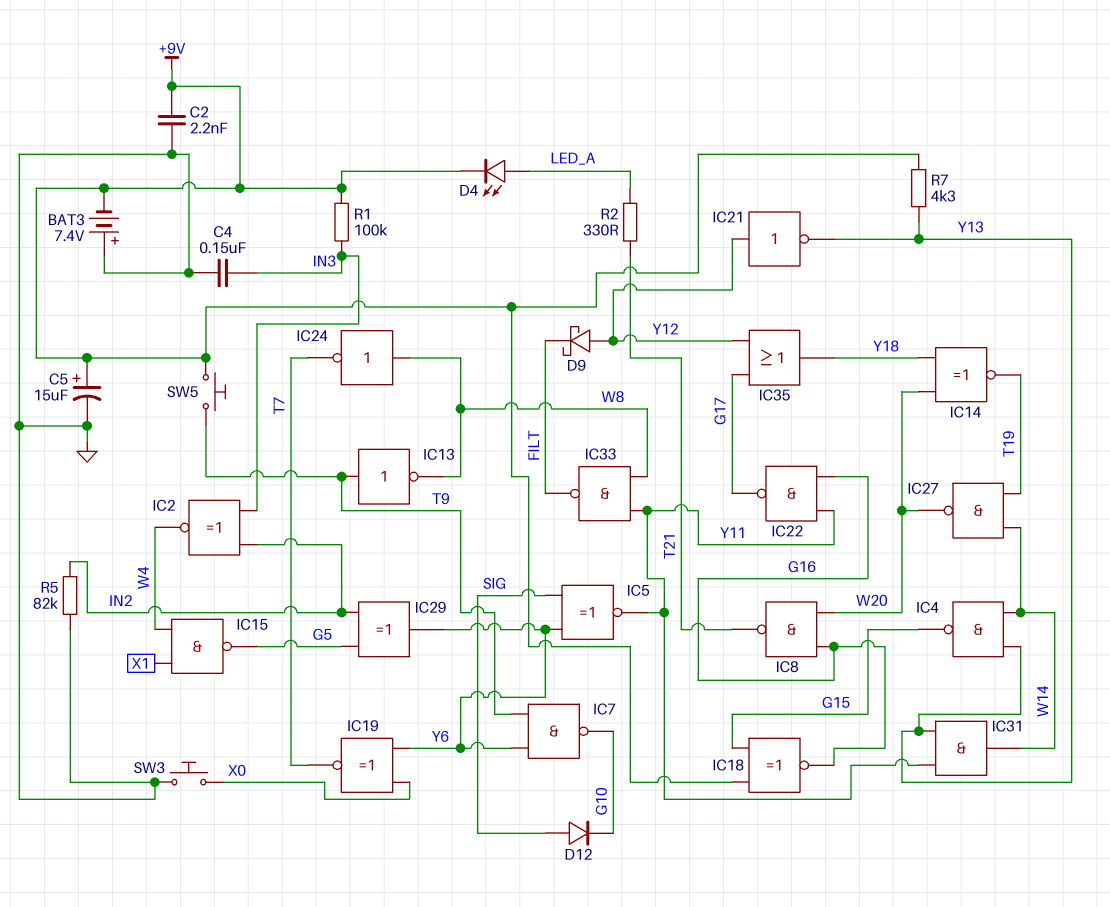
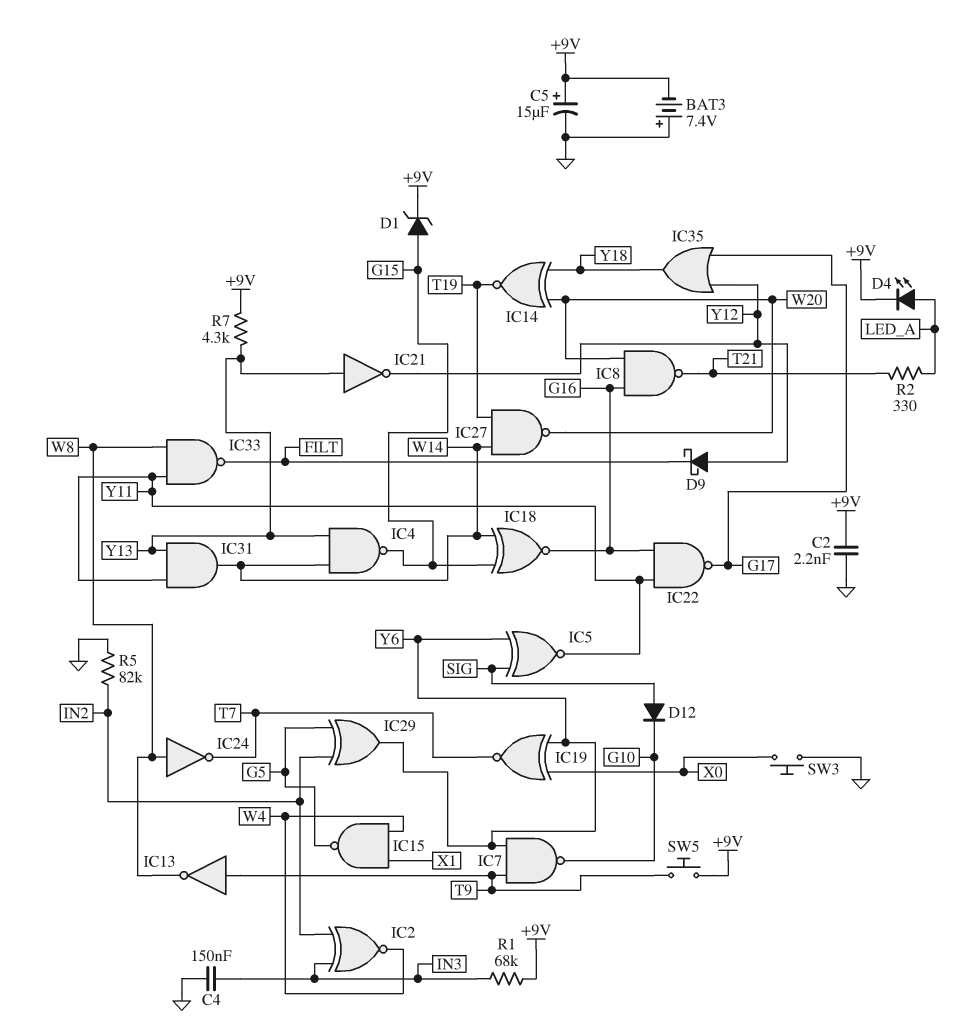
D1: none -> zener (A G15, K +9V)
IC18: XNOR (in +9V, in G15, out G16) -> XNOR (in G15, in W14, out G16)
IC21: NOT (in Y12, out Y13) -> NOT (in Y13, out Y12)
R1: 100k (+9V, IN3) -> 68k (+9V, IN3)

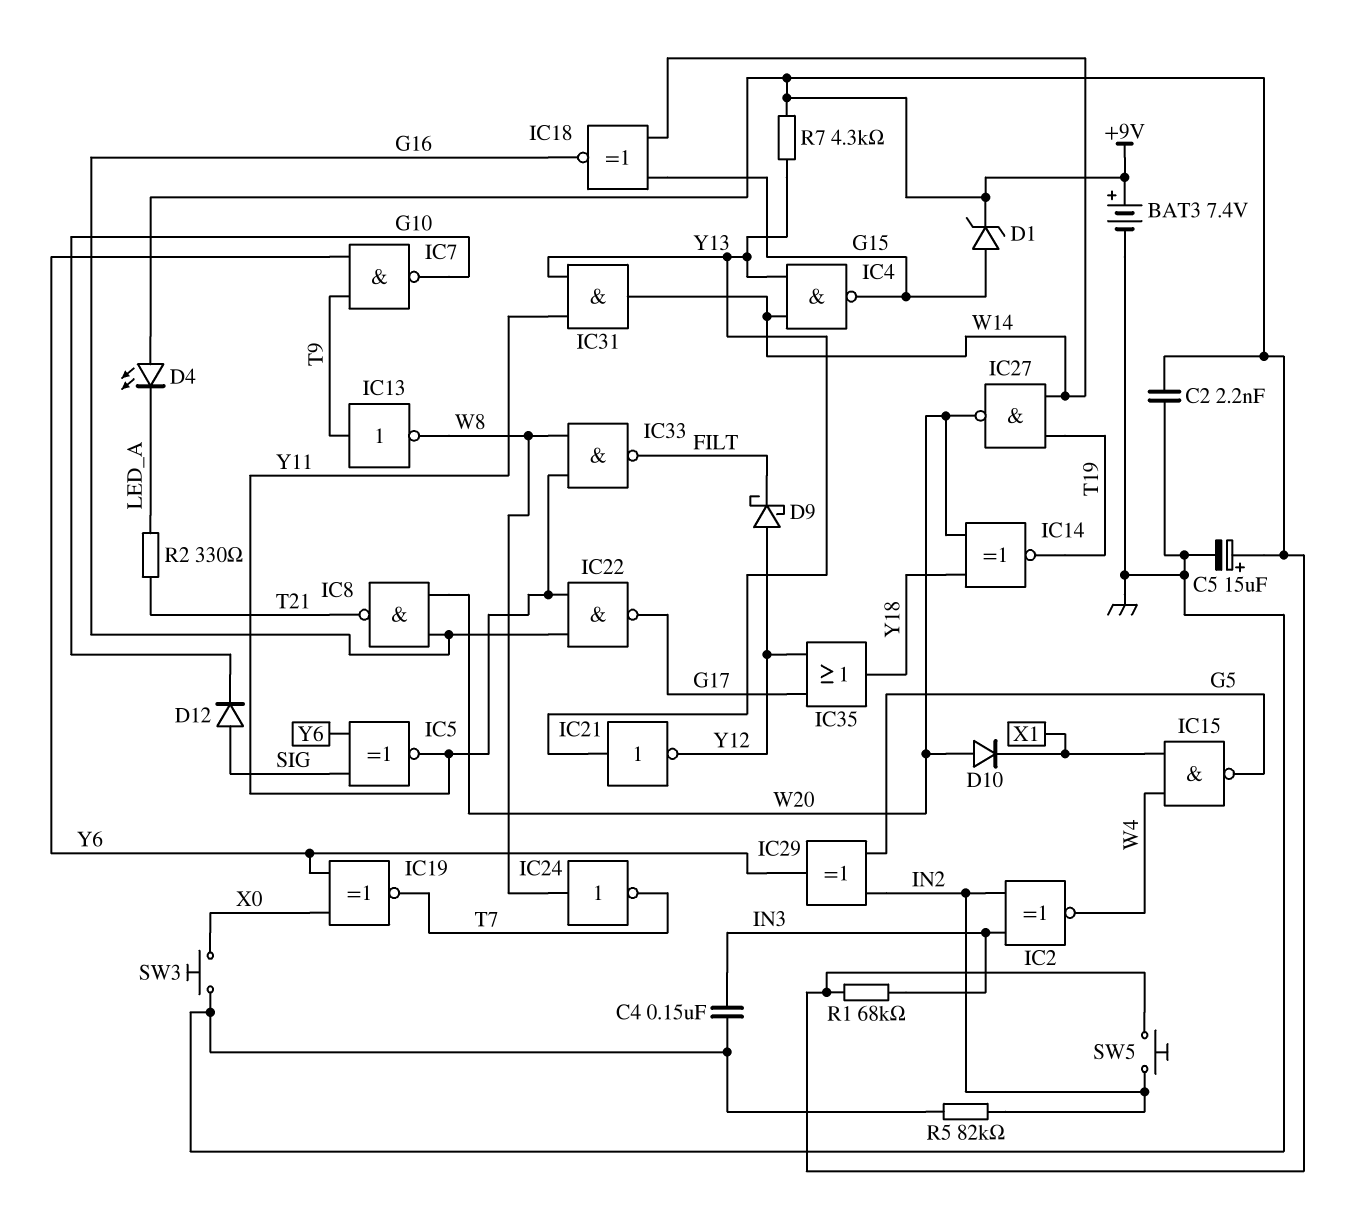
BAT3: 7.4V (plus GND, minus +9V) -> 7.4V (plus +9V, minus GND)
D4: LED (A LED_A, K +9V) -> LED (A +9V, K LED_A)
D10: none -> diode (A W20, K X1)
SW5: button (+9V, T9) -> button (+9V, IN2)

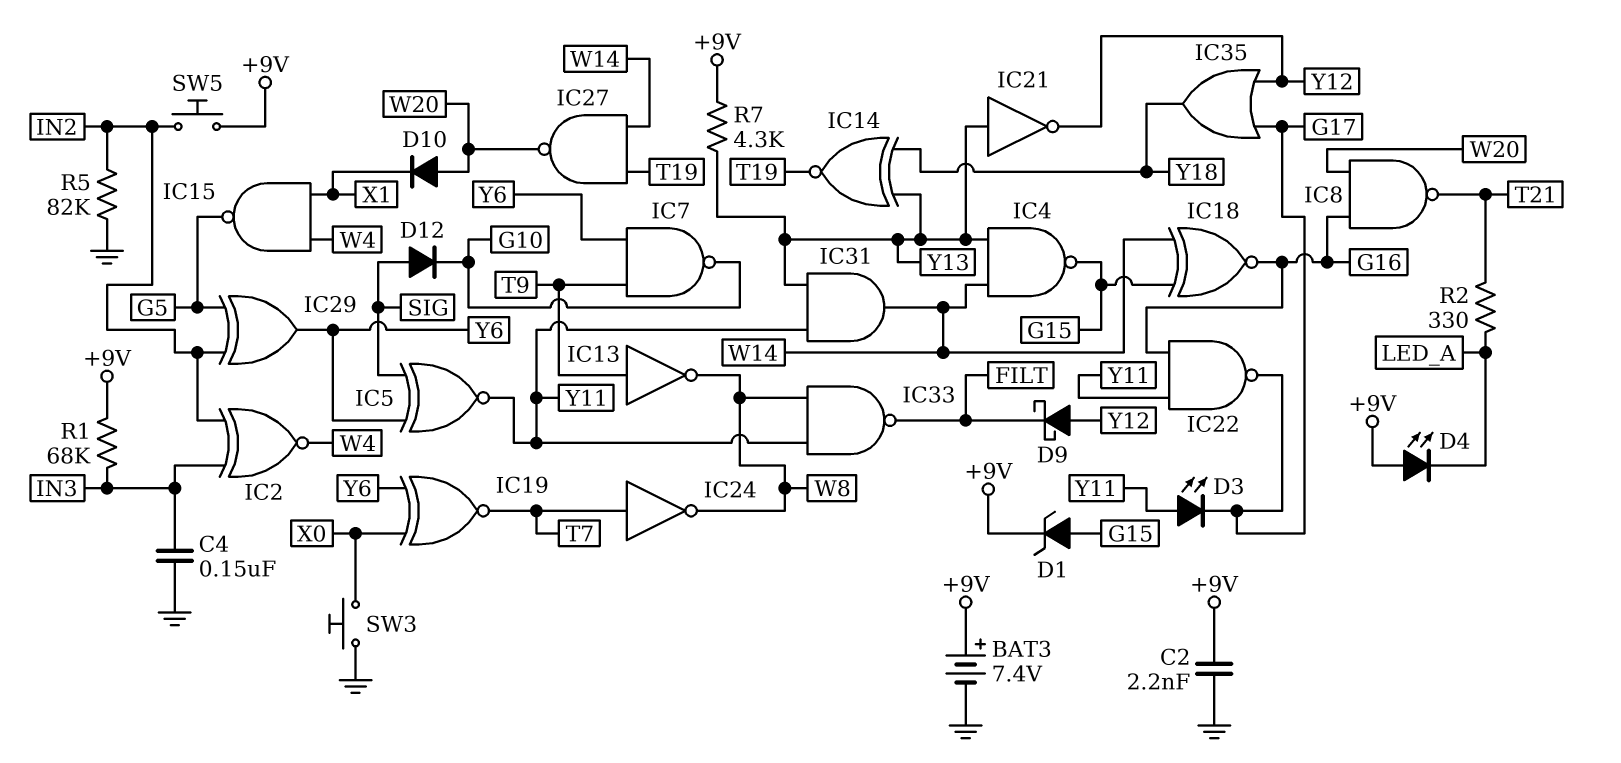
C5: 15uF (plus +9V, minus GND) -> none
D3: none -> LED (A Y11, K G17)
IC14: XNOR (in W20, in Y18, out T19) -> XNOR (in Y13, in Y18, out T19)
IC24: NOT (in W8, out T7) -> NOT (in T7, out W8)

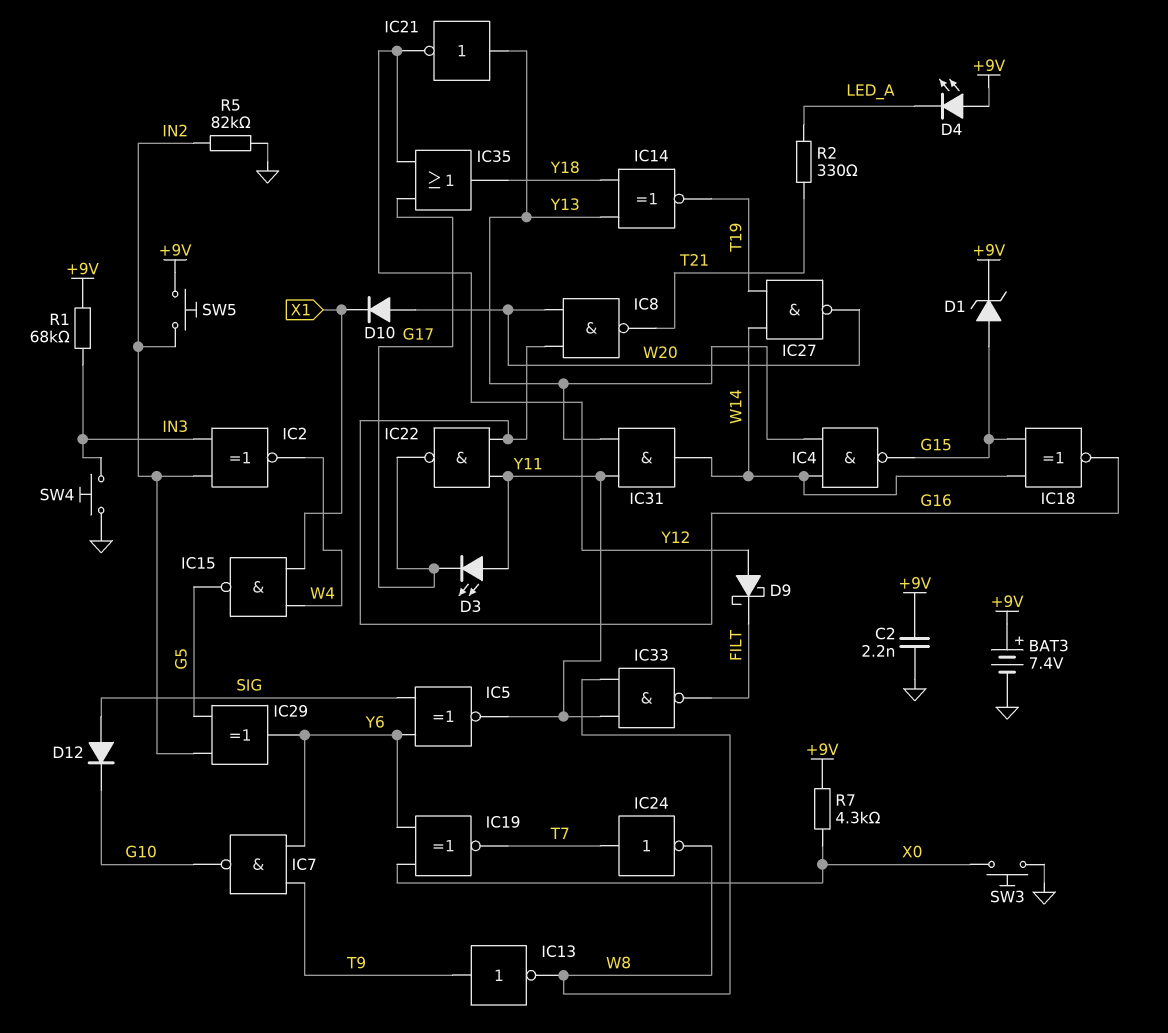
C4: 150nF (GND, IN3) -> none
R7: 4.3k (+9V, Y13) -> 4.3k (+9V, X0)
SW4: none -> button (GND, IN3)

